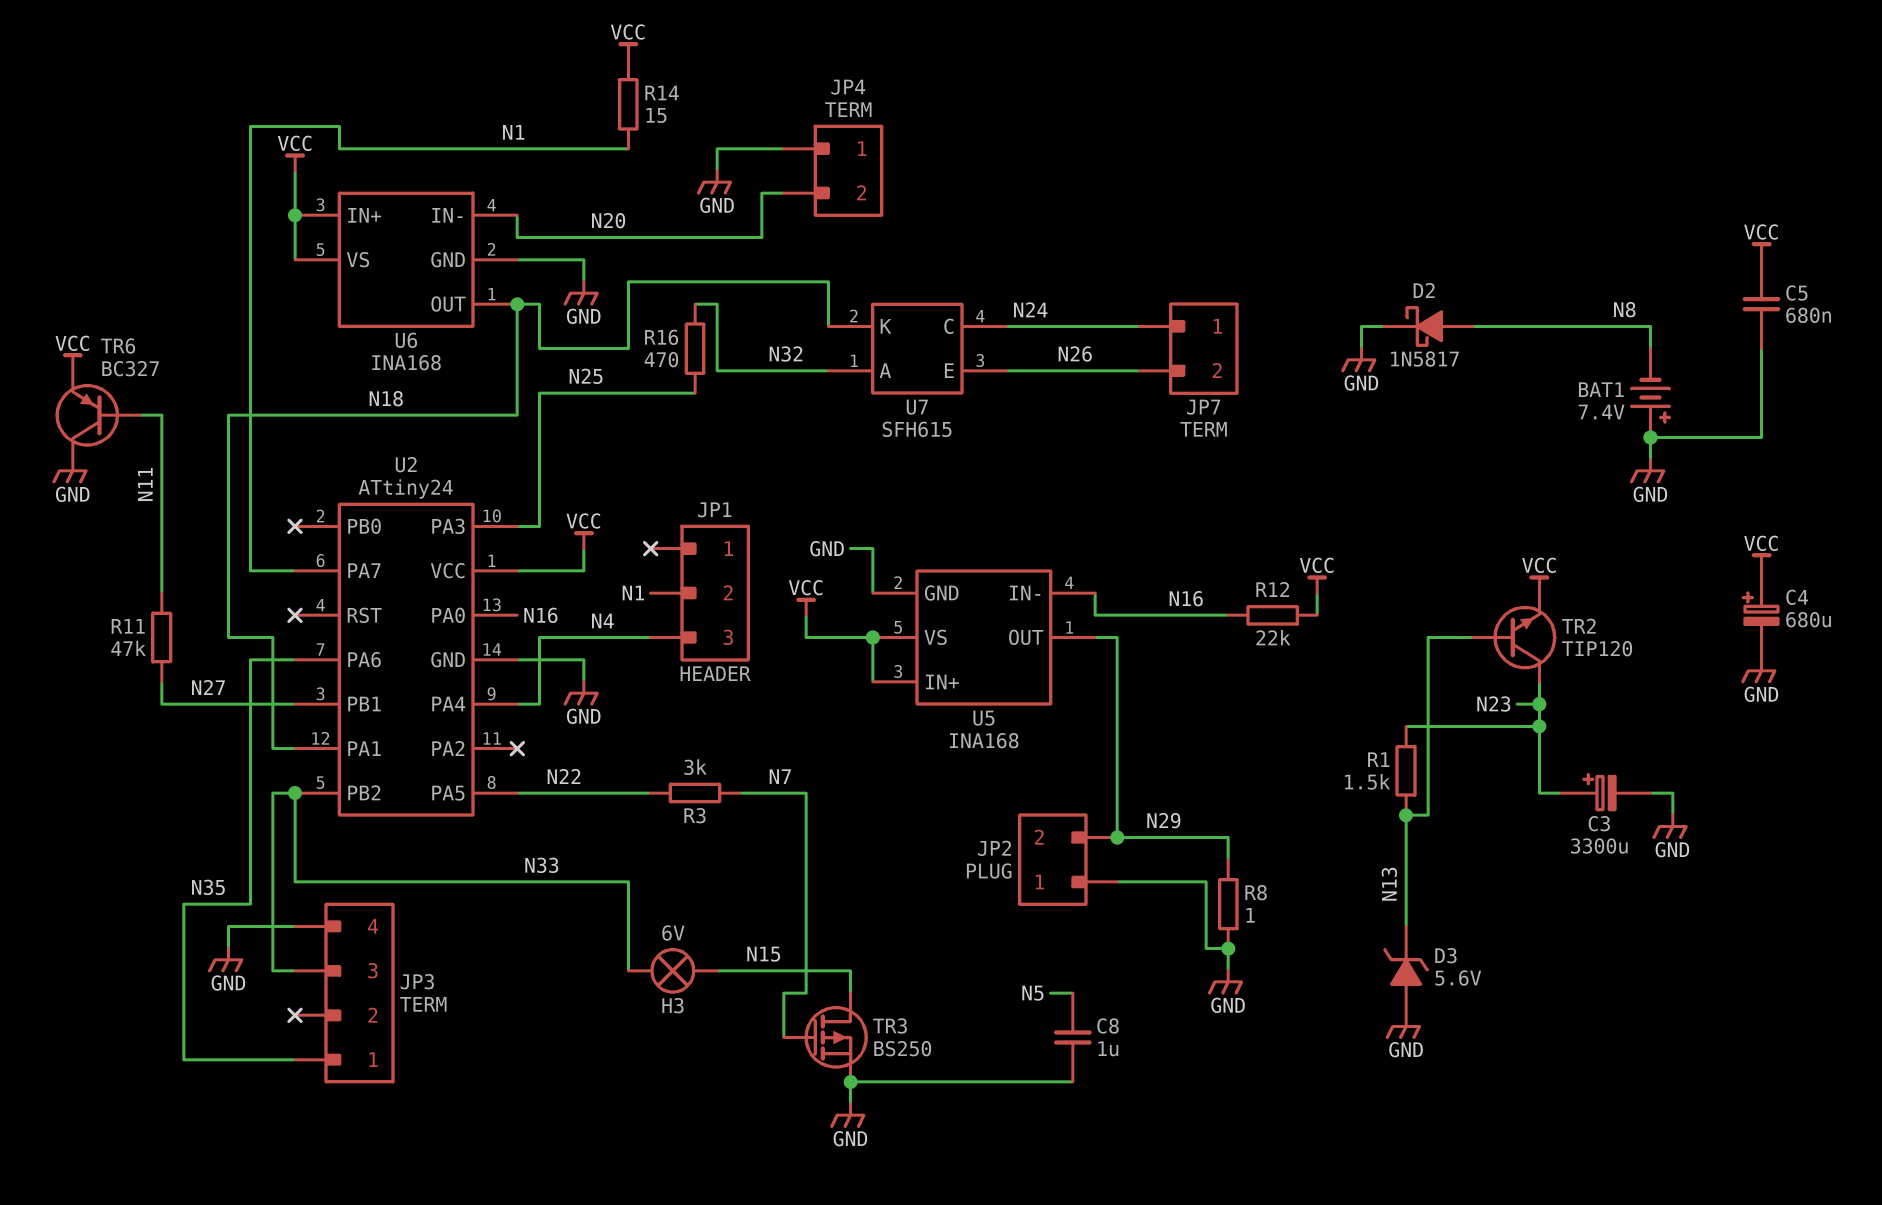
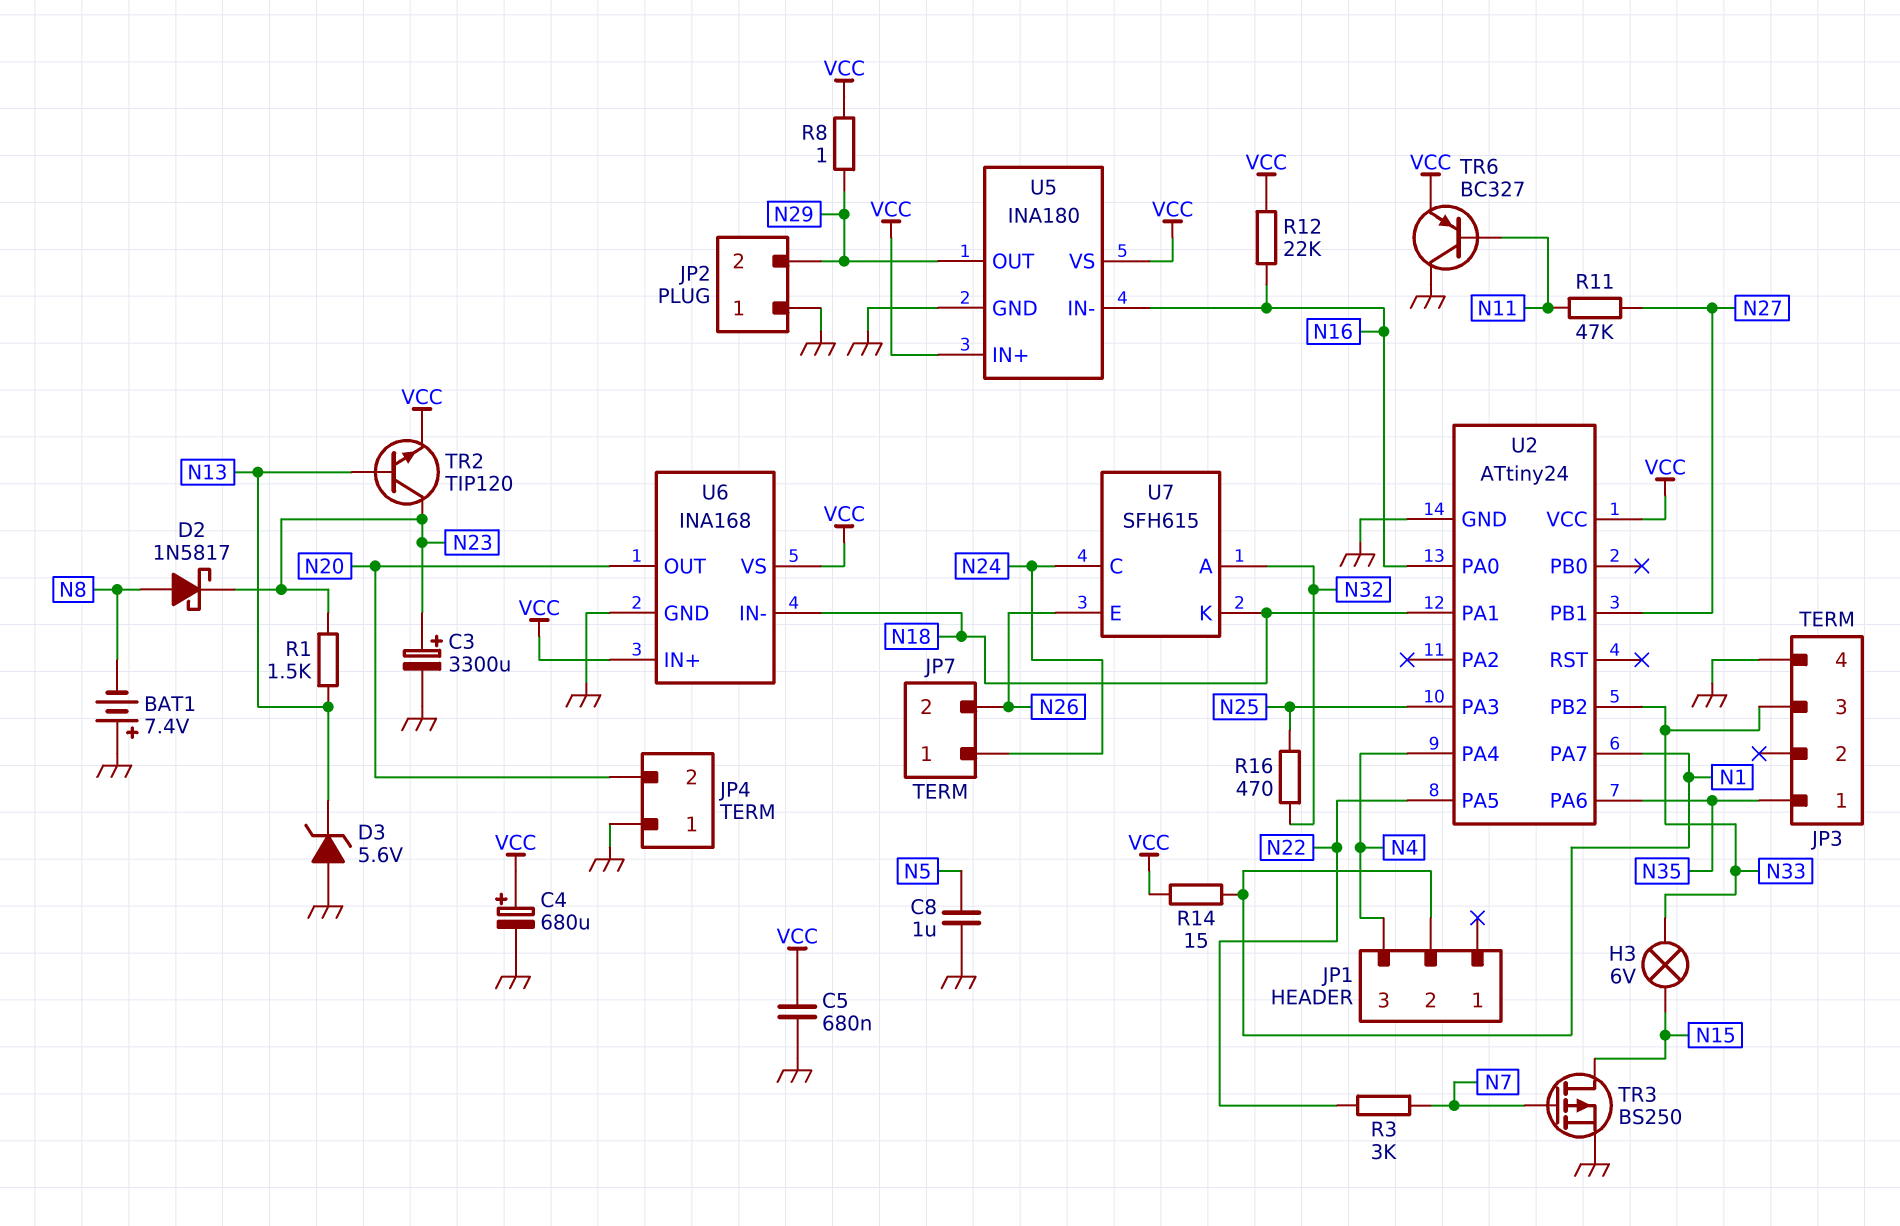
D2: schottky 1N5817 (A N8, K GND) -> schottky 1N5817 (A N8, K N23)
R8: 1 (GND, N29) -> 1 (N29, VCC)
U5: INA168 -> INA180
U6 pin IN-: N20 -> N18
U6 pin OUT: N18 -> N20

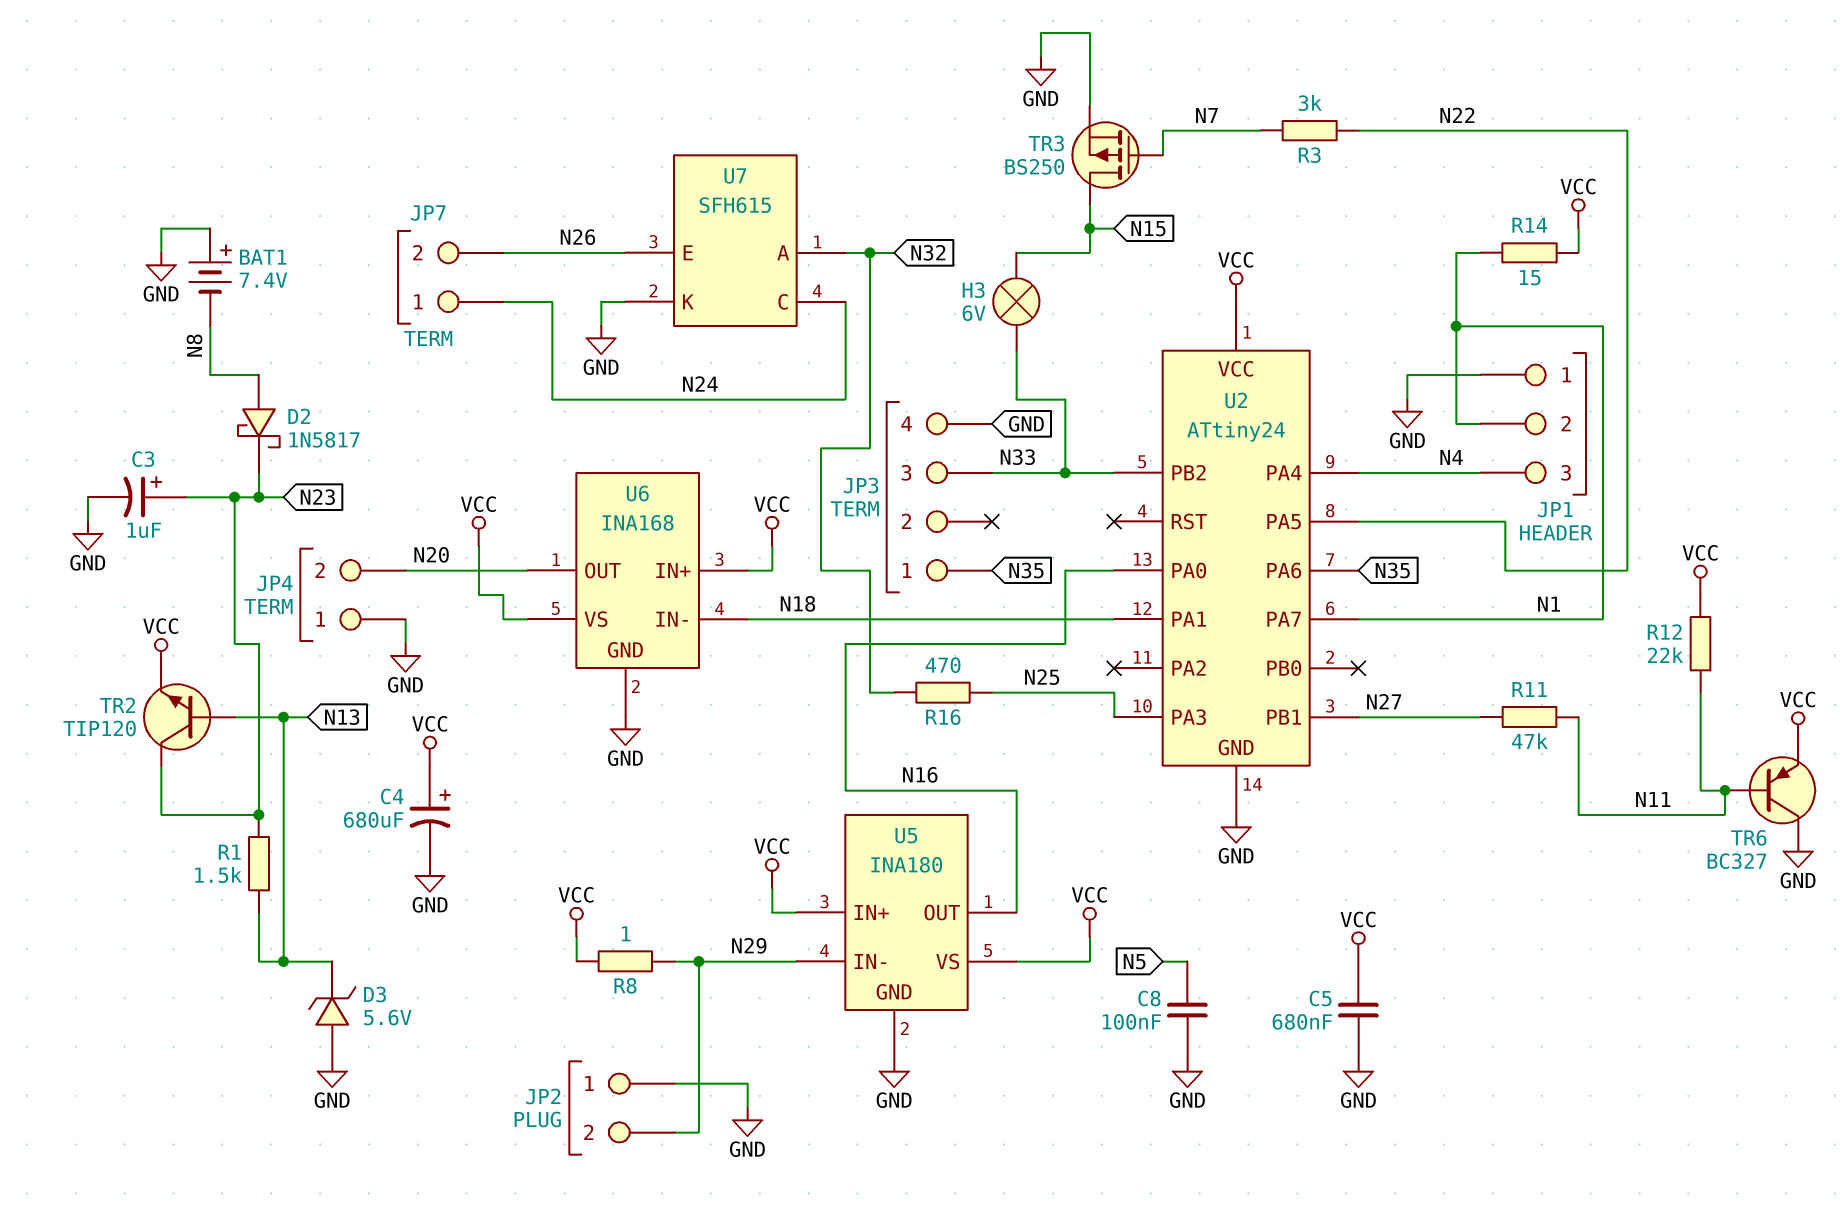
C3: 3300uF (plus N23, minus GND) -> 1uF (plus N23, minus GND)
C8: 1uF (GND, N5) -> 100nF (GND, N5)
JP1 pin 1: none -> GND
R12: 22k (N16, VCC) -> 22k (N11, VCC)
U5 pin IN-: N16 -> N29
U5 pin OUT: N29 -> N16
U7 pin K: N18 -> GND

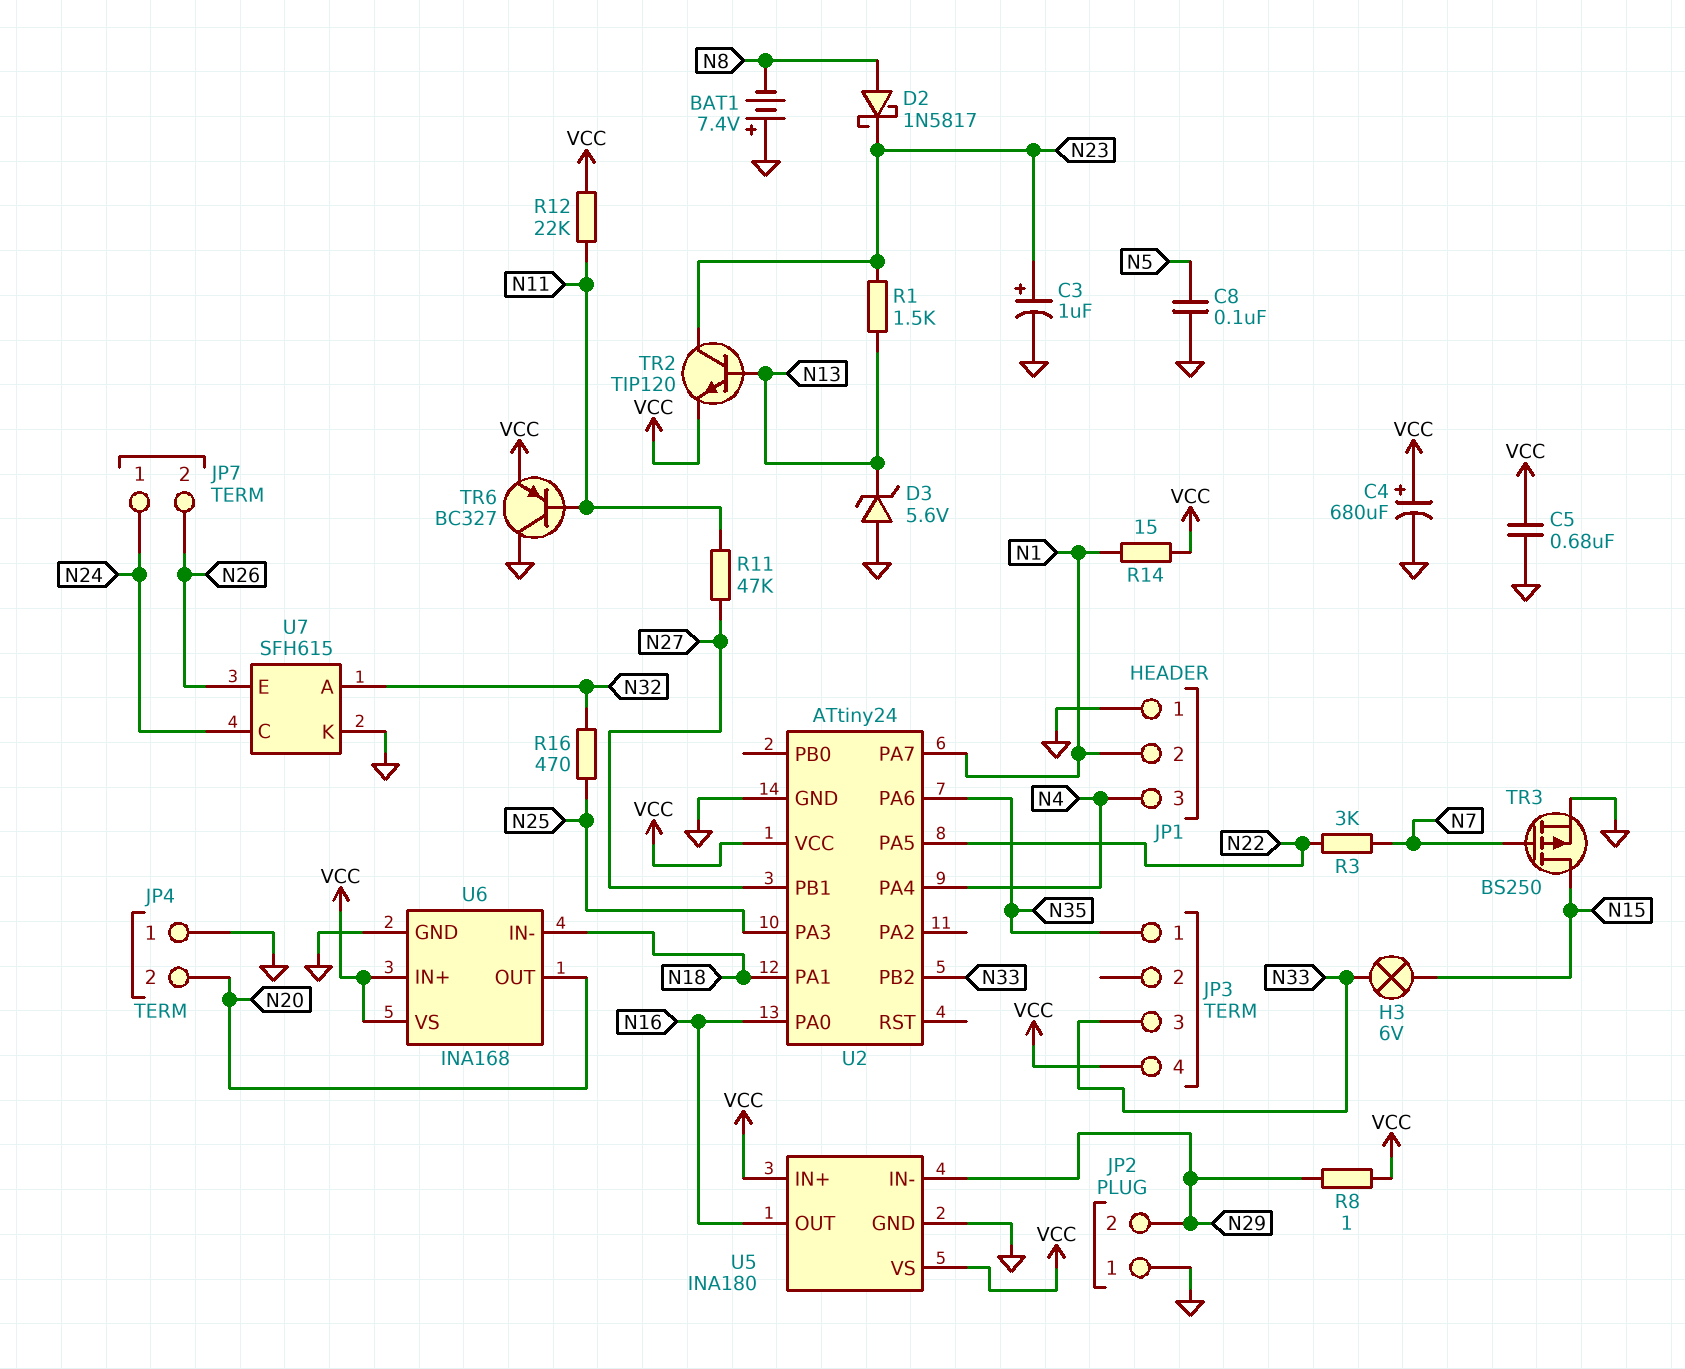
JP3 pin 4: GND -> VCC

